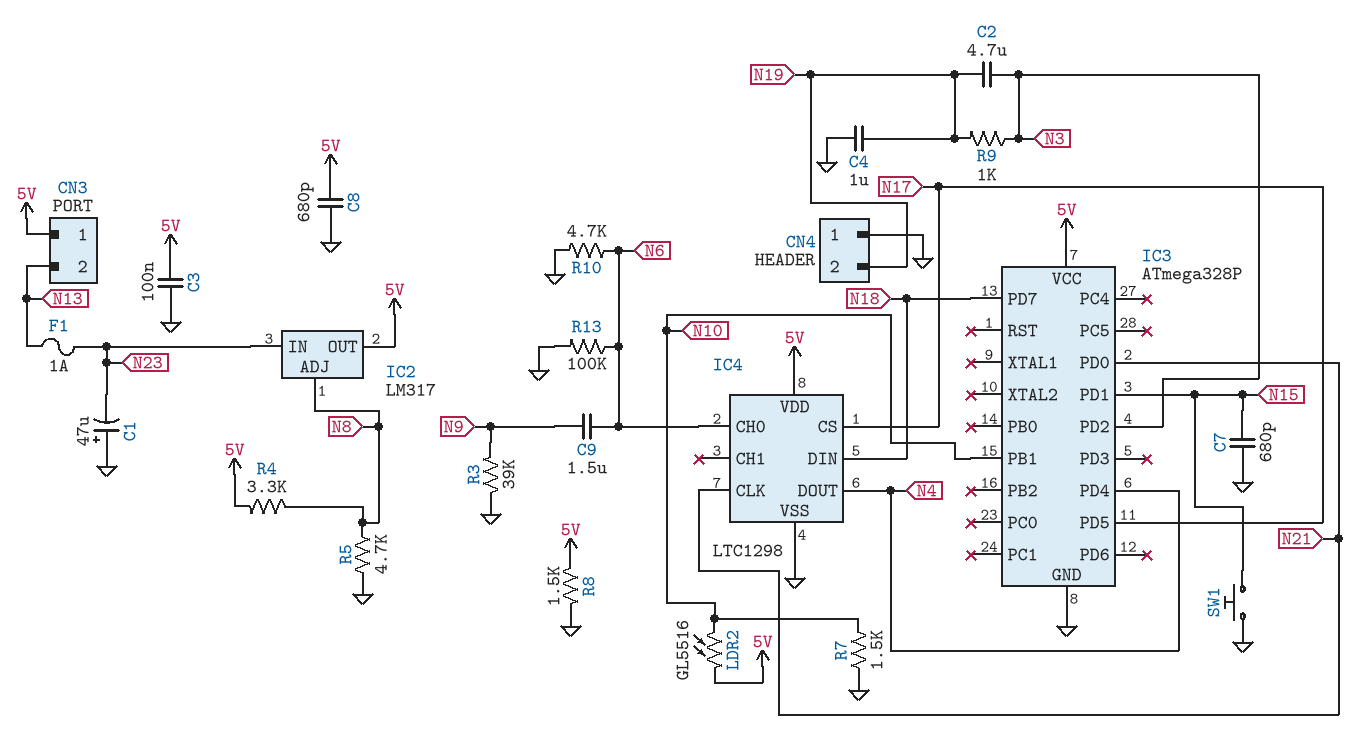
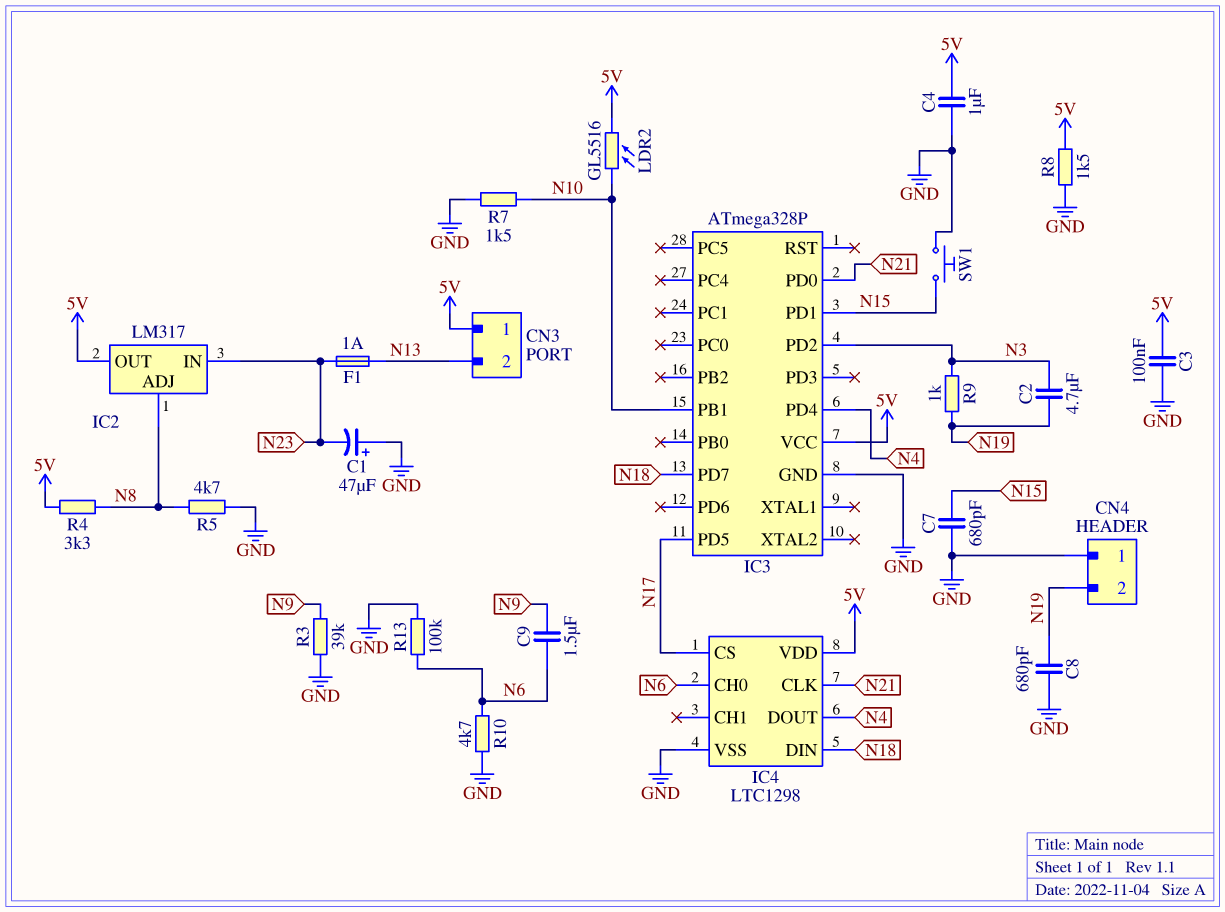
C4: 1uF (GND, N19) -> 1uF (5V, GND)
C8: 680pF (5V, GND) -> 680pF (GND, N19)

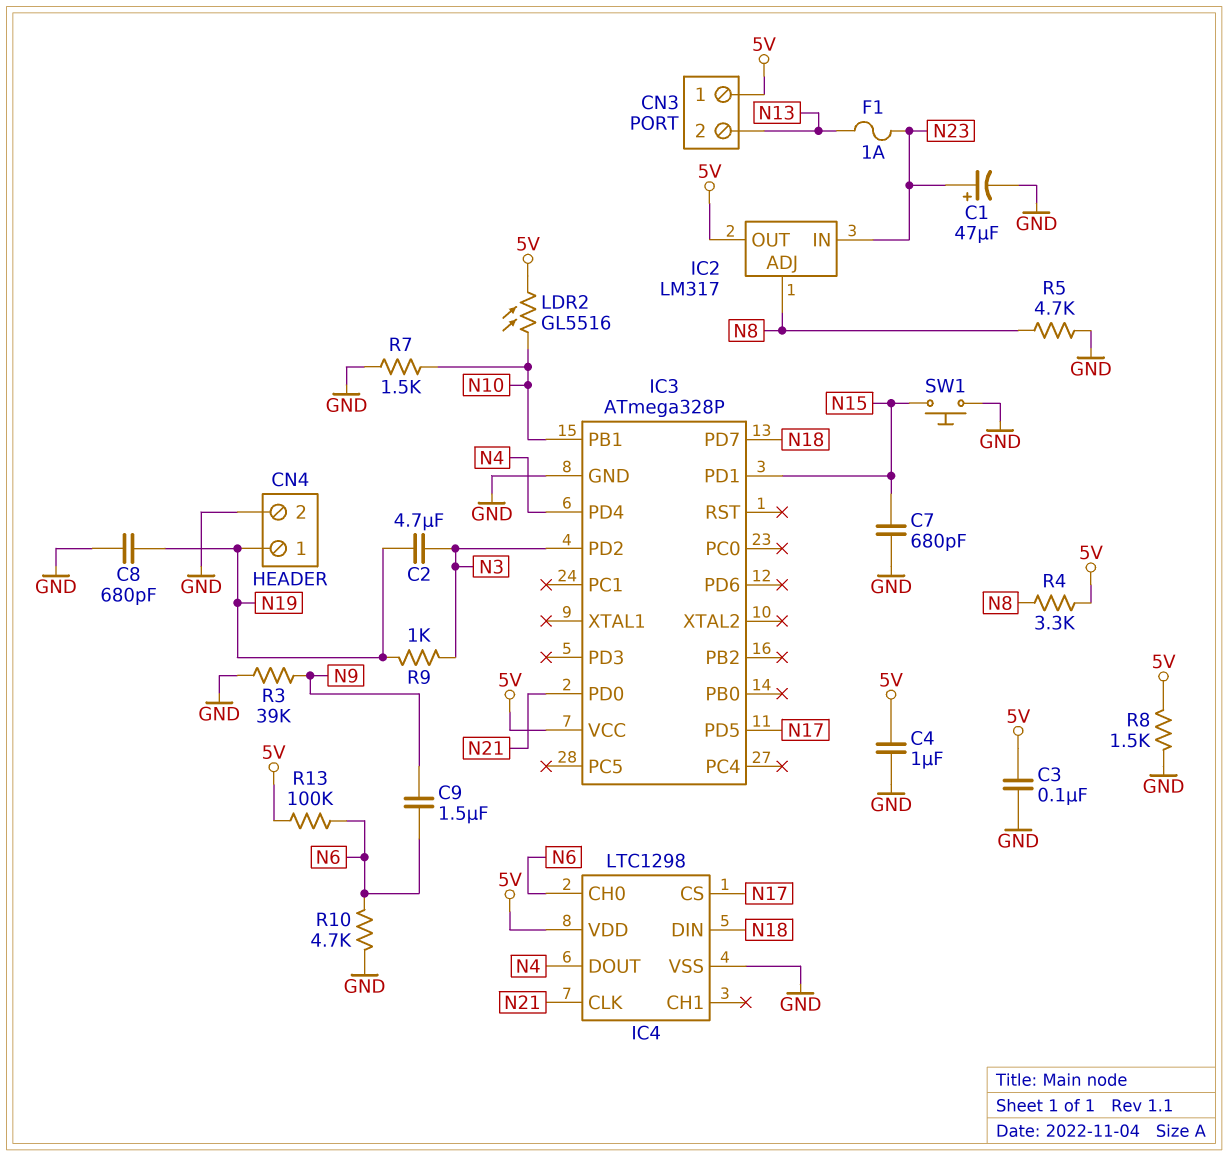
C1: 47uF (plus GND, minus N23) -> 47uF (plus N23, minus GND)
CN4 pin 1: GND -> N19
CN4 pin 2: N19 -> GND
R13: 100k (GND, N6) -> 100k (5V, N6)

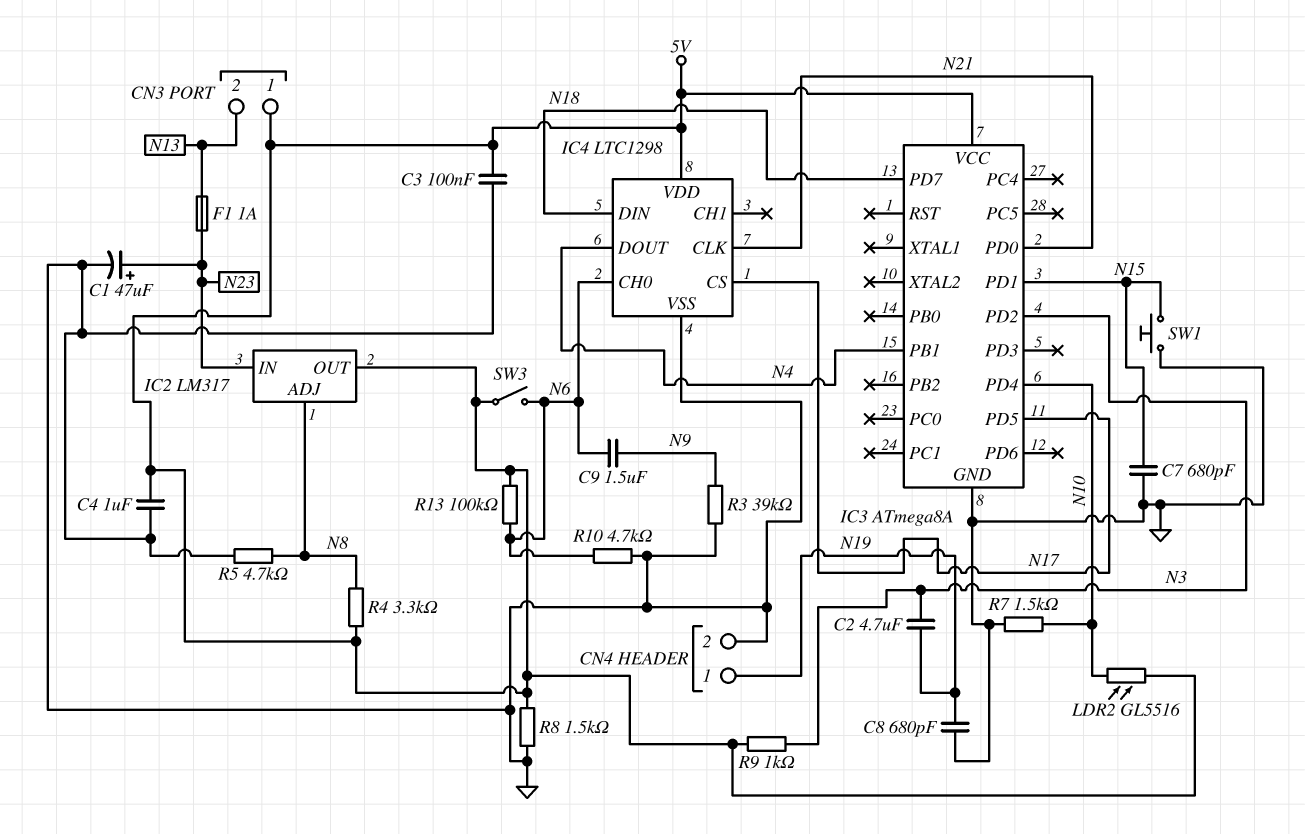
IC3: ATmega328P -> ATmega8A
IC3 pin PB1: N10 -> N4
IC3 pin PD4: N4 -> N10
R9: 1k (N3, N19) -> 1k (5V, N3)
SW3: none -> switch (5V, N6)

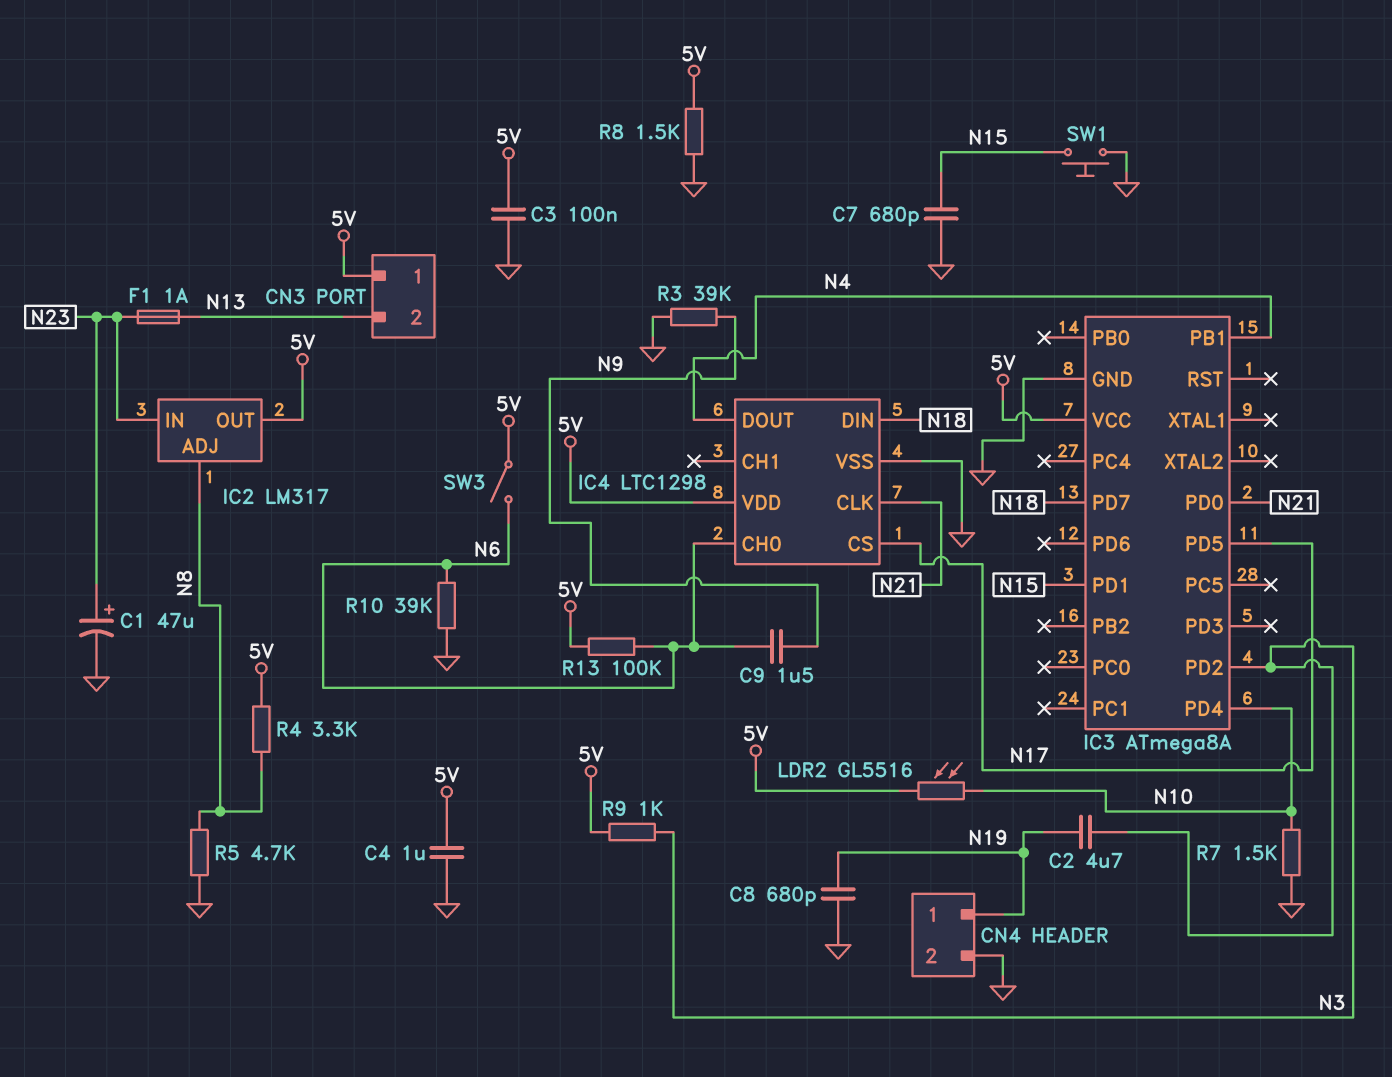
R10: 4.7k (GND, N6) -> 39k (GND, N6)

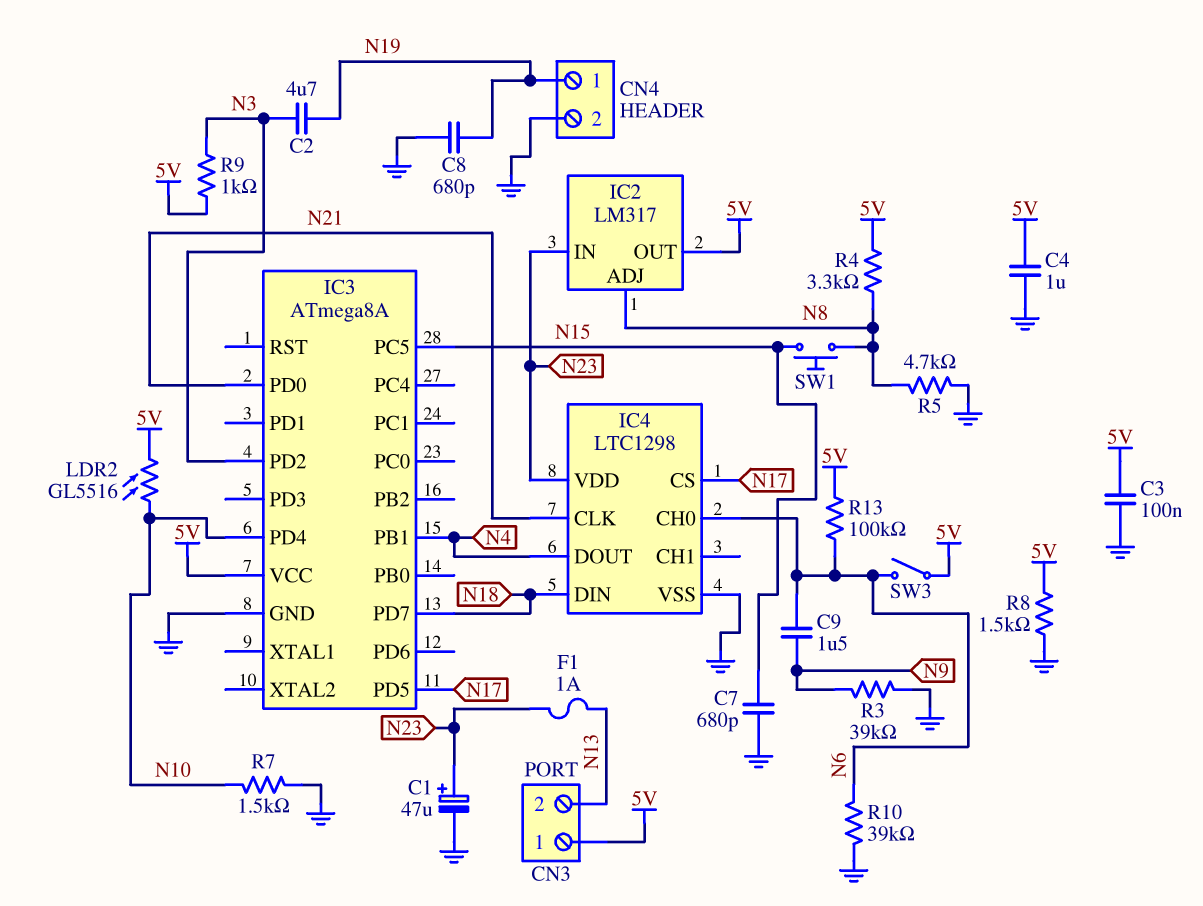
IC3 pin PC5: none -> N15
IC3 pin PD1: N15 -> none
IC4 pin VDD: 5V -> N23
SW1: button (GND, N15) -> button (N8, N15)

